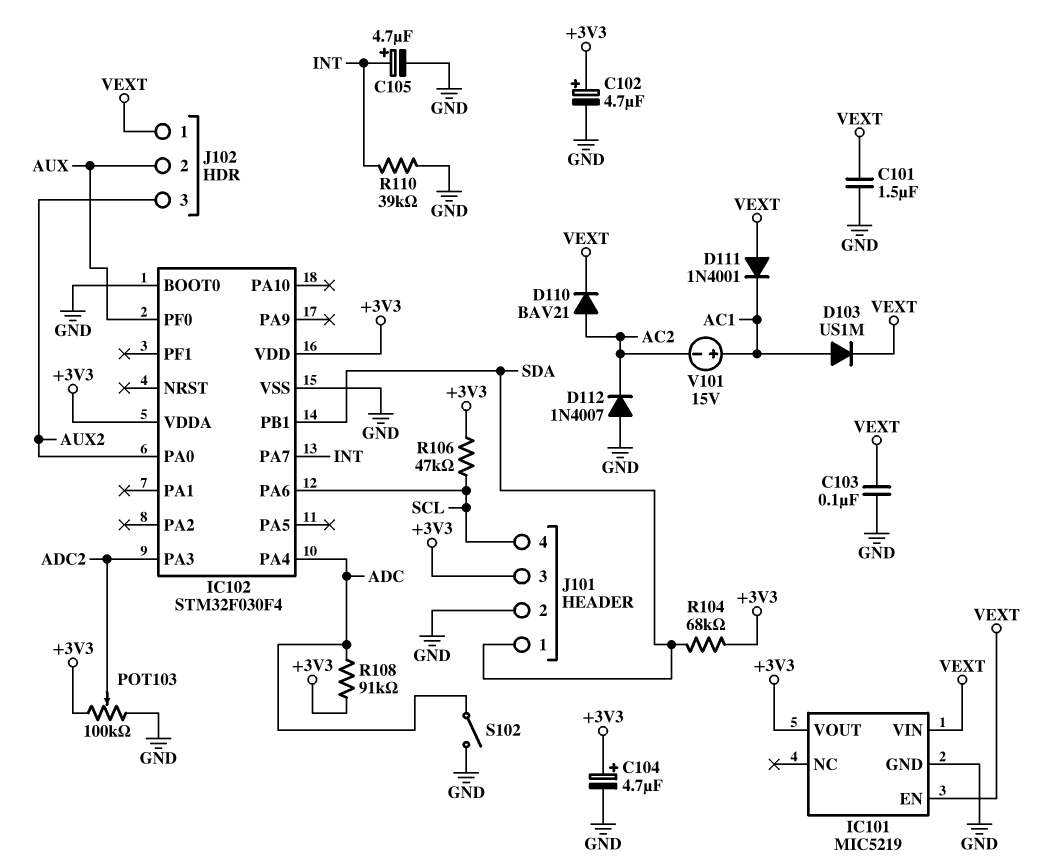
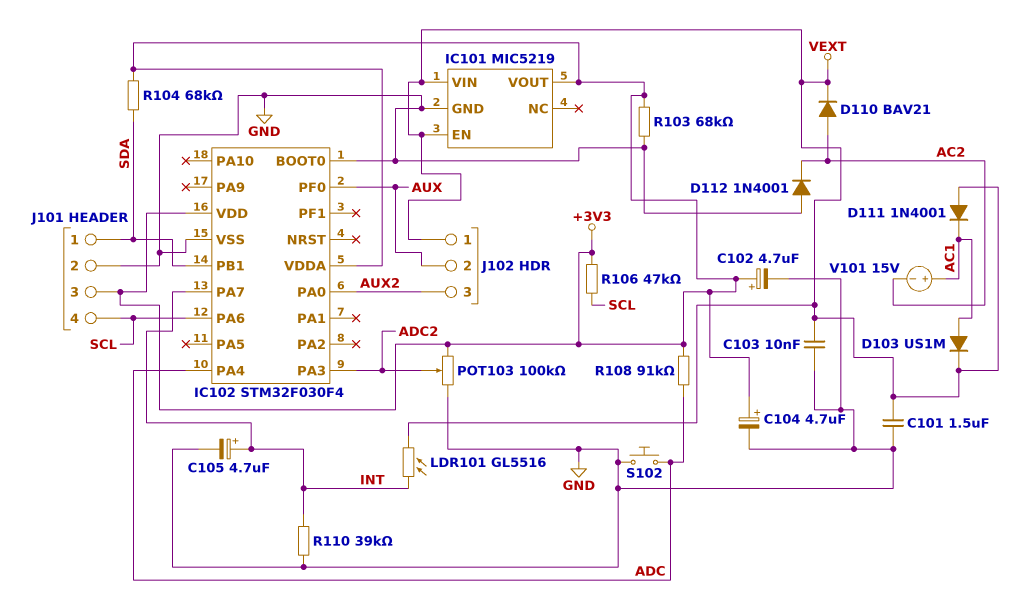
C103: 100nF (GND, VEXT) -> 10nF (GND, VEXT)
D112: diode 1N4007 (A GND, K AC2) -> diode 1N4001 (A GND, K AC2)
LDR101: none -> GL5516 (INT, VEXT)
R103: none -> 68k (+3V3, GND)
S102: switch (ADC, GND) -> button (ADC, GND)

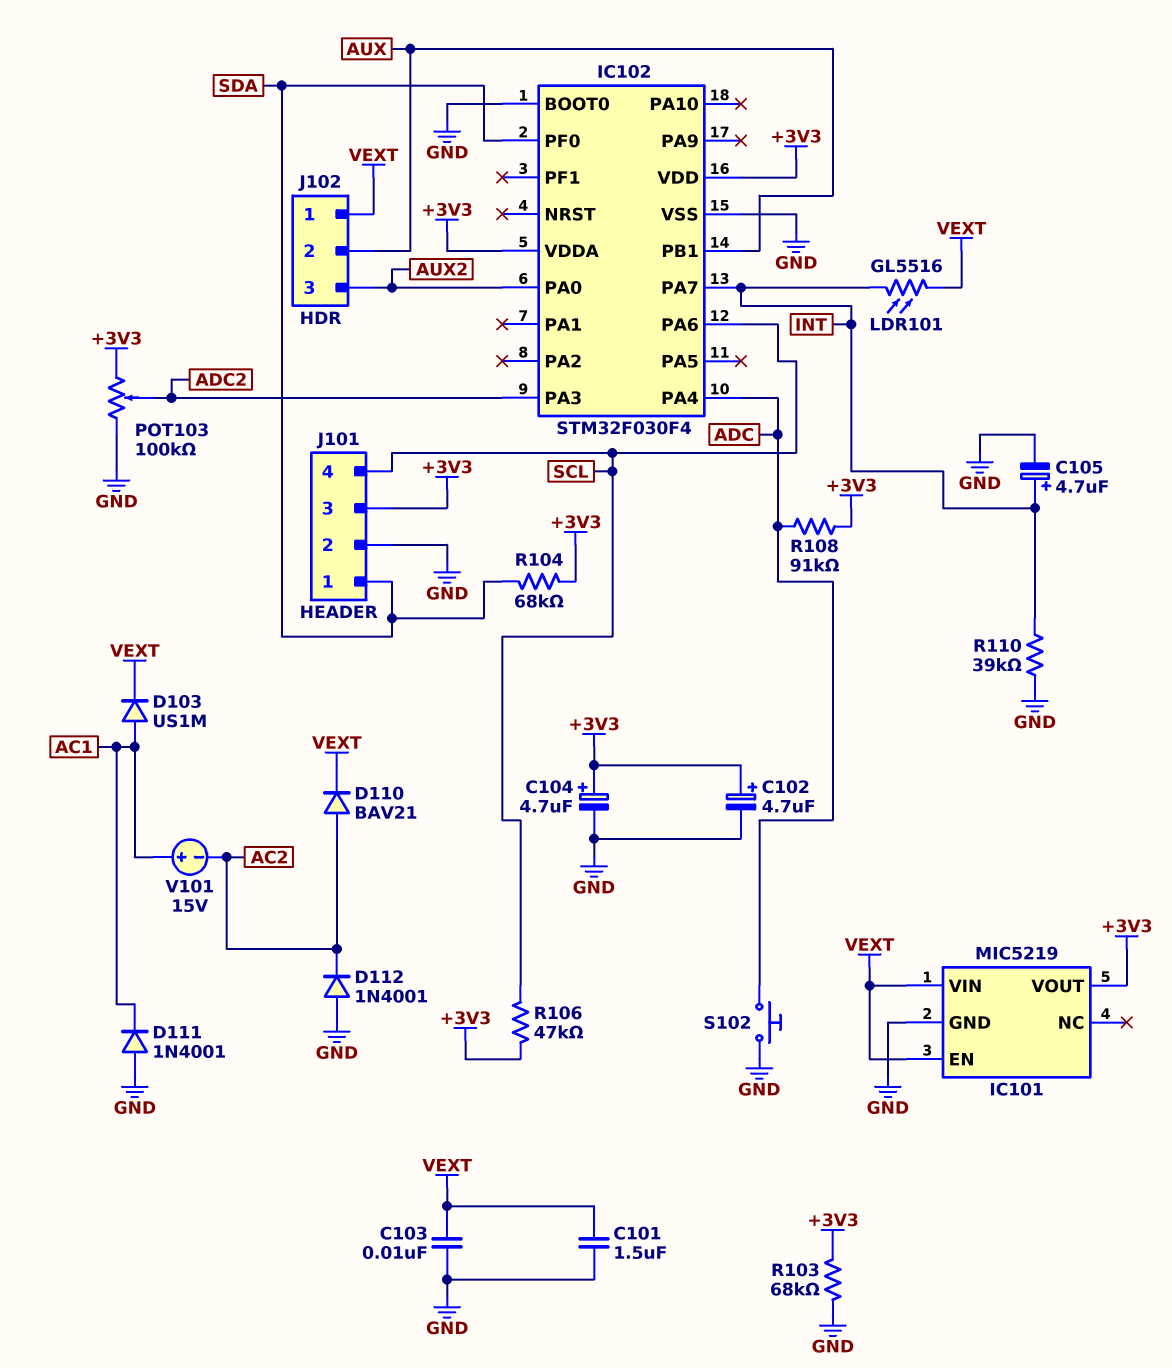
D111: diode 1N4001 (A VEXT, K AC1) -> diode 1N4001 (A GND, K AC1)
IC102 pin PB1: SDA -> AUX
IC102 pin PF0: AUX -> SDA

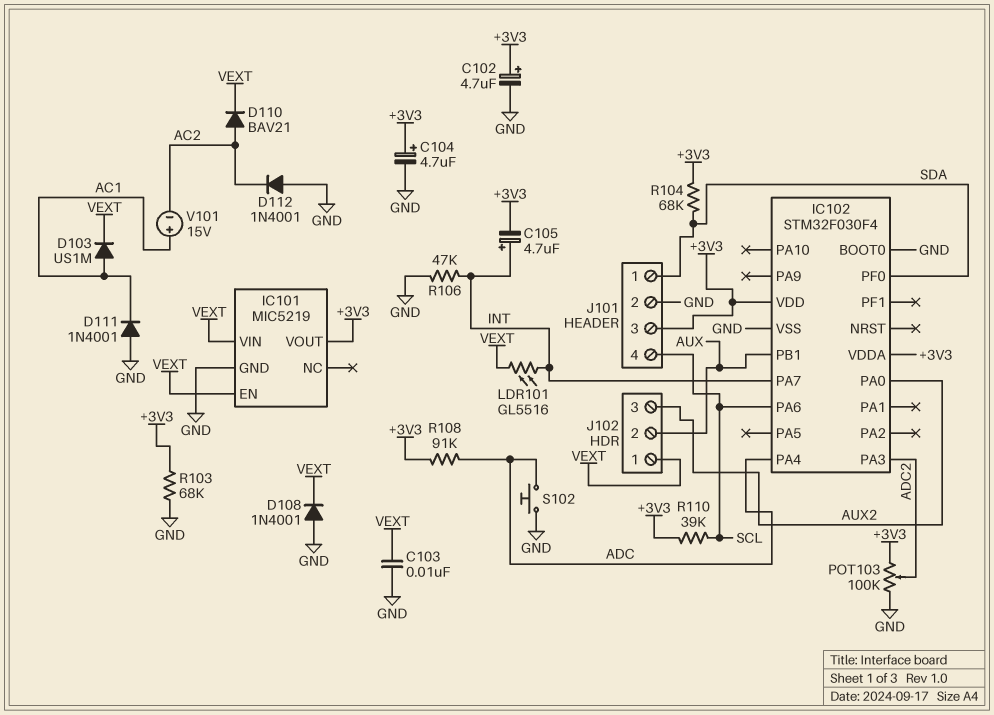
C101: 1.5uF (GND, VEXT) -> none
C105: 4.7uF (plus INT, minus GND) -> 4.7uF (plus INT, minus +3V3)
D108: none -> diode 1N4001 (A GND, K VEXT)
R106: 47k (+3V3, SCL) -> 47k (GND, INT)
R110: 39k (GND, INT) -> 39k (+3V3, SCL)

